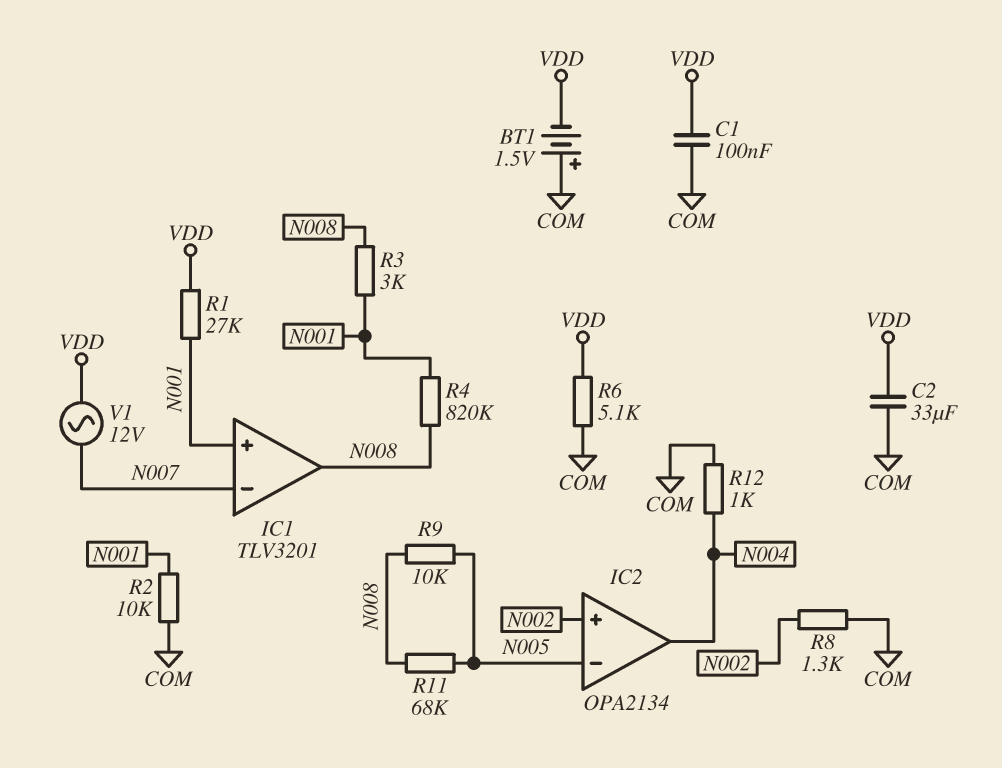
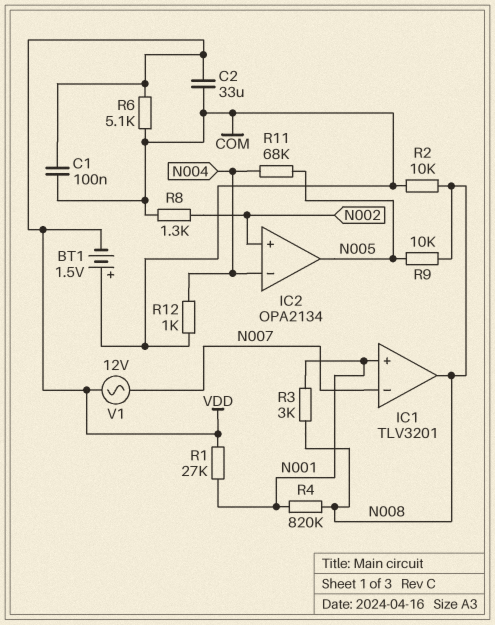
IC2 pin in-: N005 -> N004
IC2 pin out: N004 -> N005
R2: 10k (COM, N001) -> 10k (COM, N008)
R11: 68k (N005, N008) -> 68k (N004, N005)

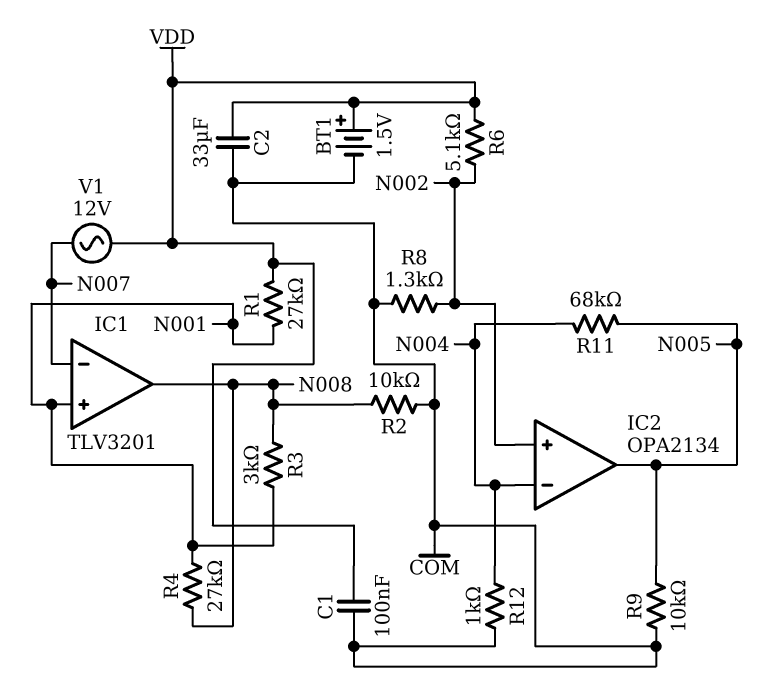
BT1: 1.5V (plus COM, minus VDD) -> 1.5V (plus VDD, minus COM)
R4: 820k (N001, N008) -> 27k (N001, N008)
R6: 5.1k (COM, VDD) -> 5.1k (N002, VDD)
R9: 10k (N005, N008) -> 10k (COM, N005)

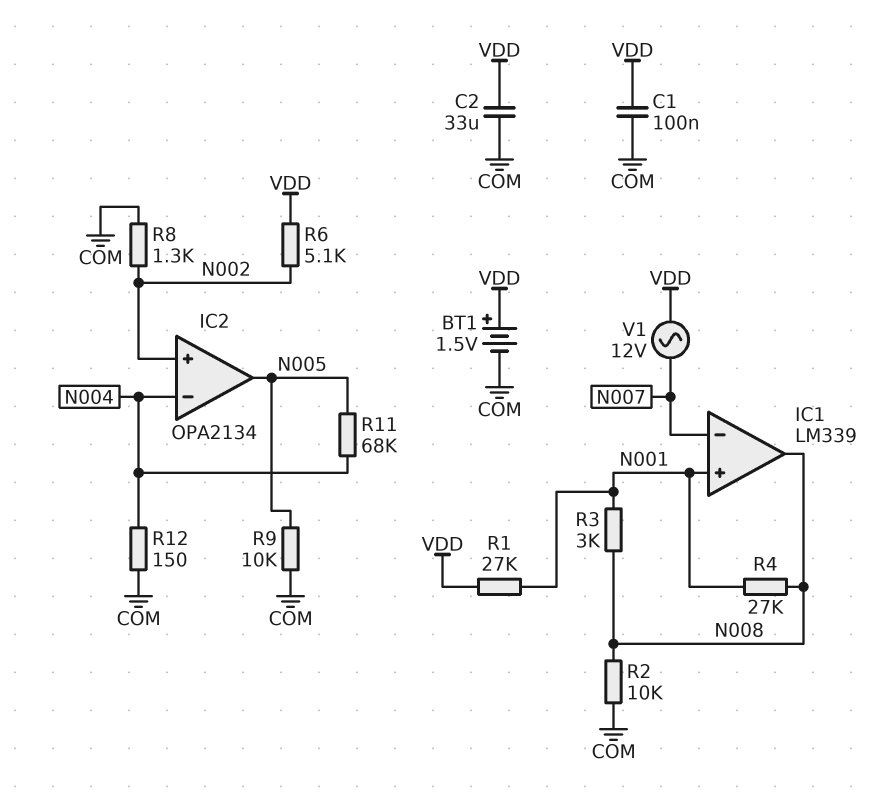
IC1: TLV3201 -> LM339
R12: 1k (COM, N004) -> 150 (COM, N004)

